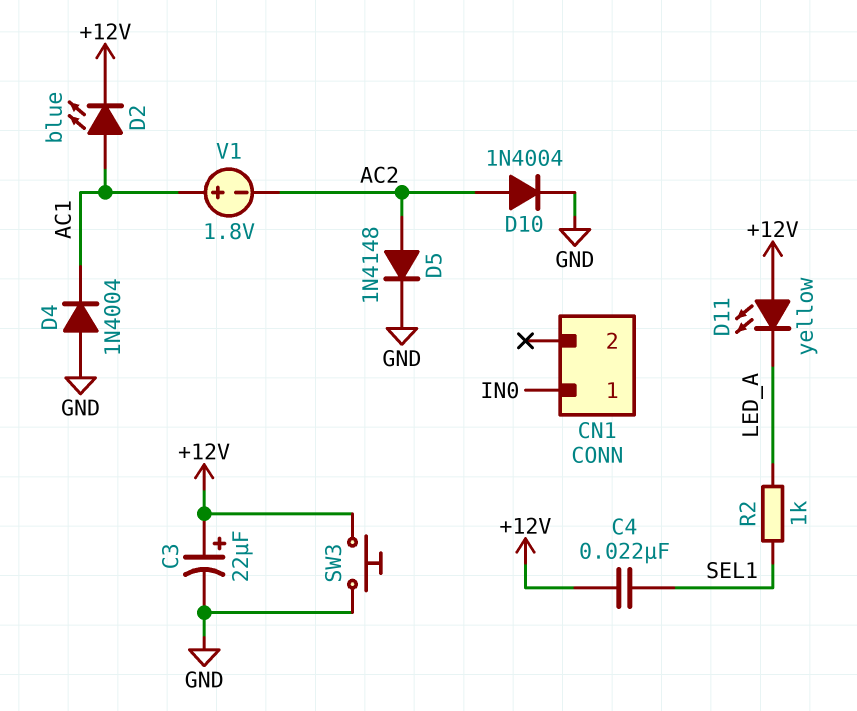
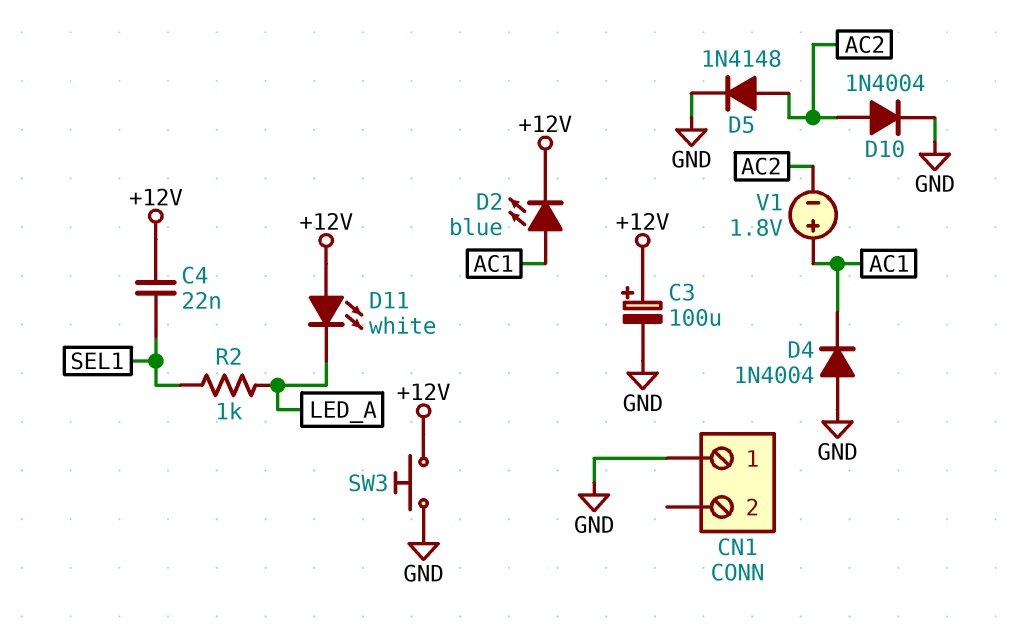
C3: 22uF (plus +12V, minus GND) -> 100uF (plus +12V, minus GND)
CN1 pin 1: IN0 -> GND
D11: LED yellow (A +12V, K LED_A) -> LED white (A +12V, K LED_A)

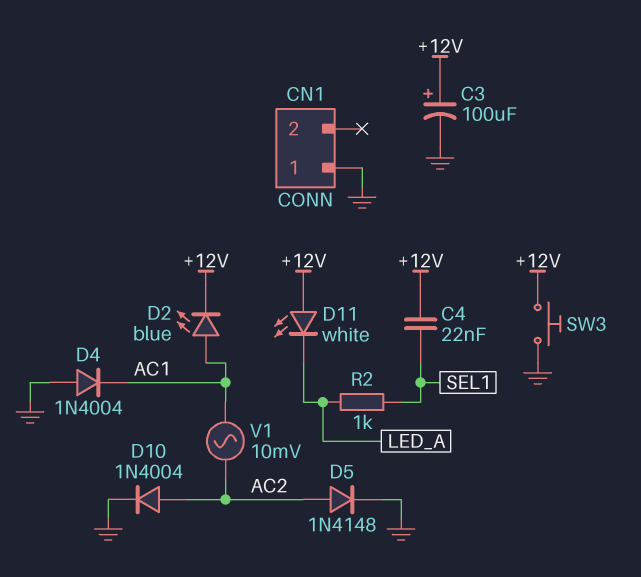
V1: 1.8V (plus AC1, minus AC2) -> AC 10mV (AC1, AC2)

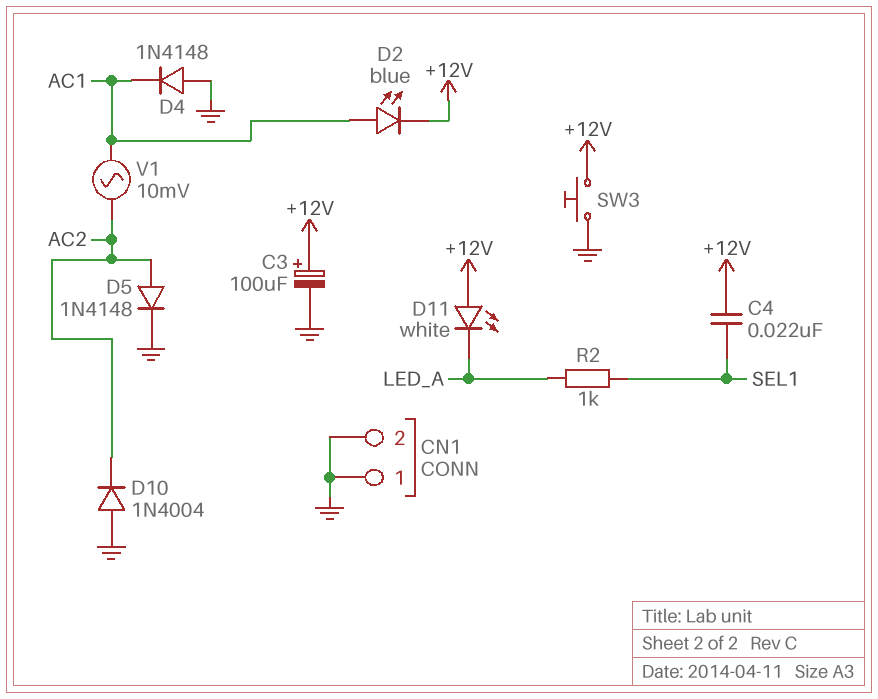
CN1 pin 2: none -> GND
D4: diode 1N4004 (A GND, K AC1) -> diode 1N4148 (A GND, K AC1)
D10: diode 1N4004 (A AC2, K GND) -> diode 1N4004 (A GND, K AC2)

